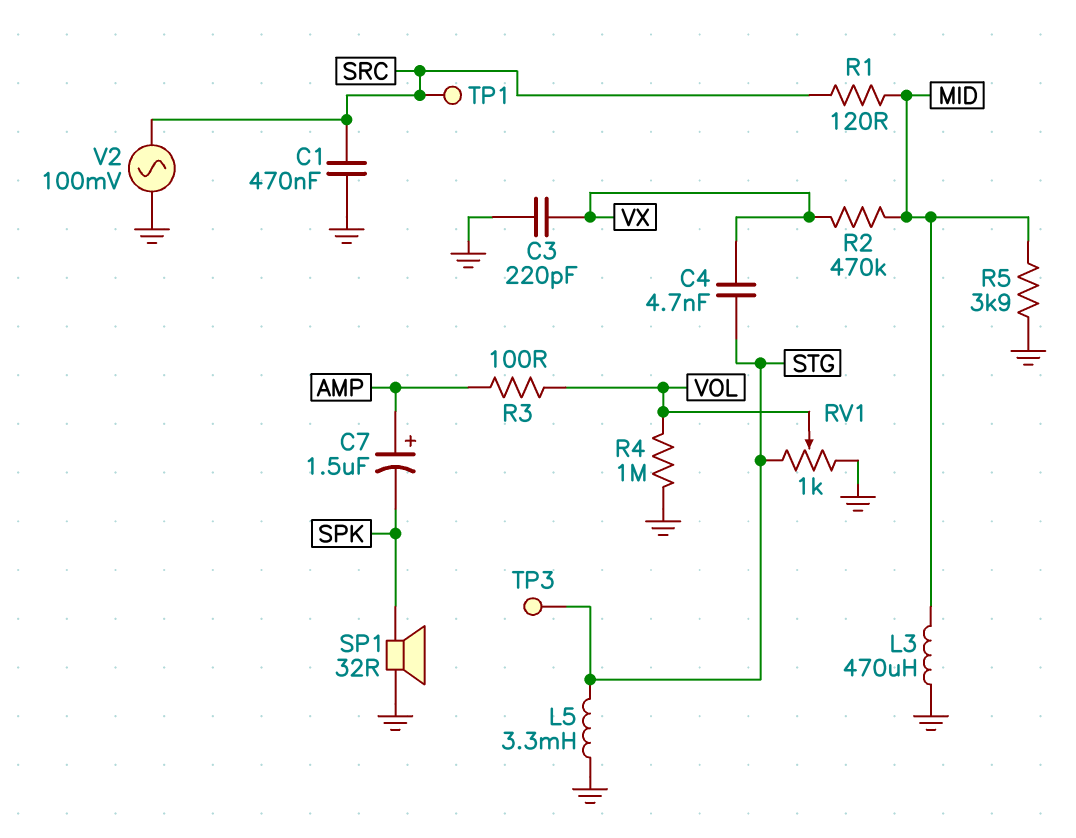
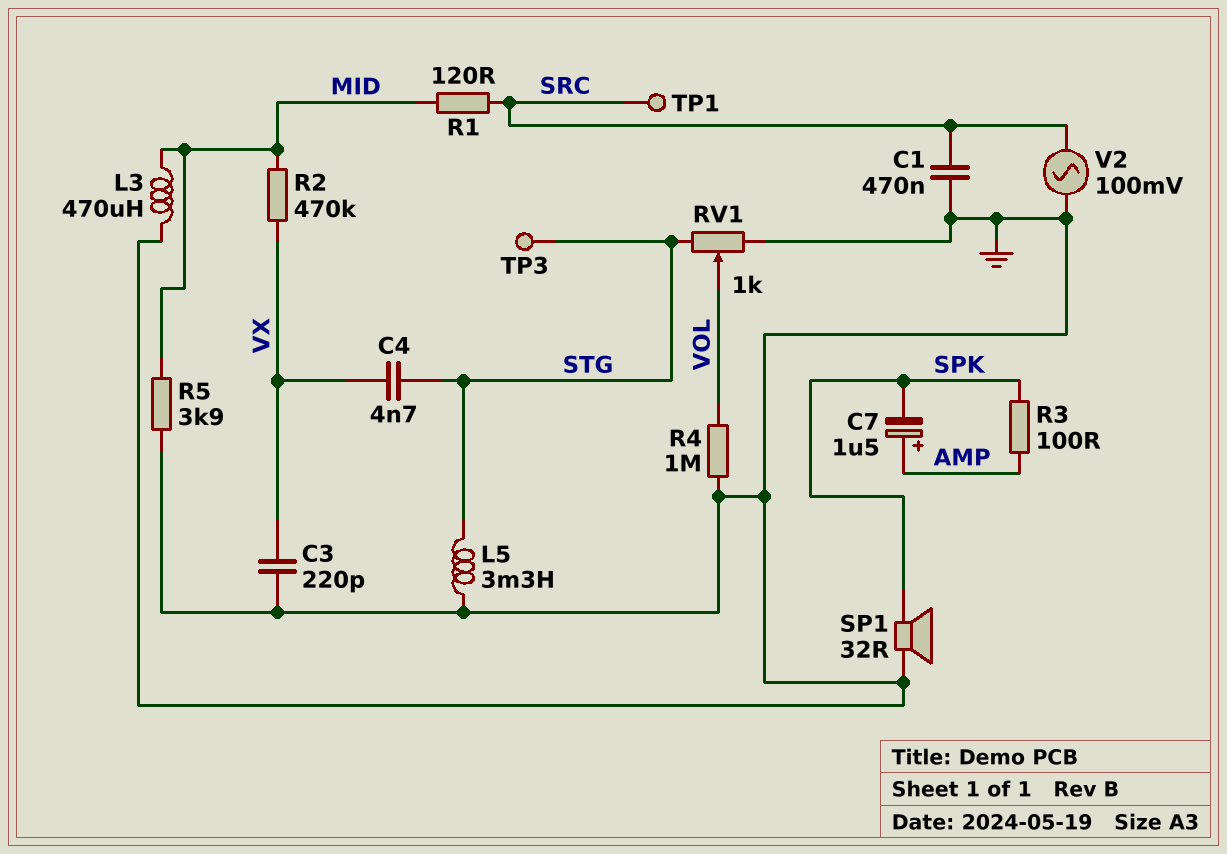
R3: 100 (AMP, VOL) -> 100 (AMP, SPK)

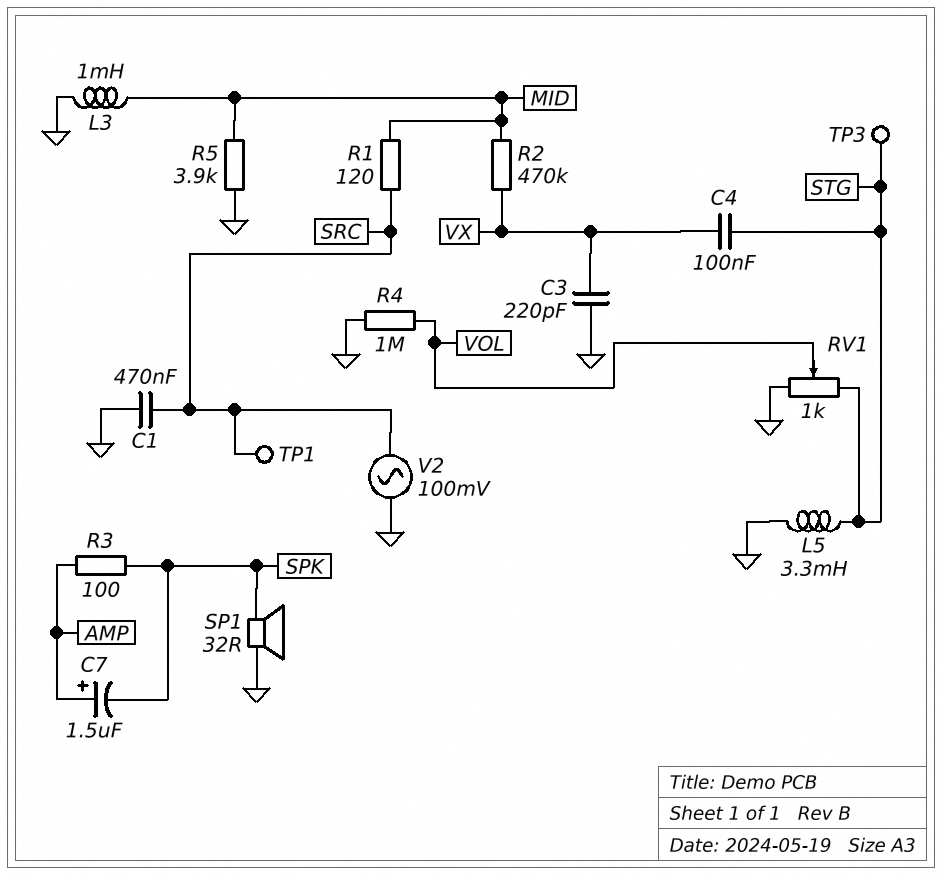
C4: 4.7nF (STG, VX) -> 100nF (STG, VX)
L3: 470uH (GND, MID) -> 1mH (GND, MID)

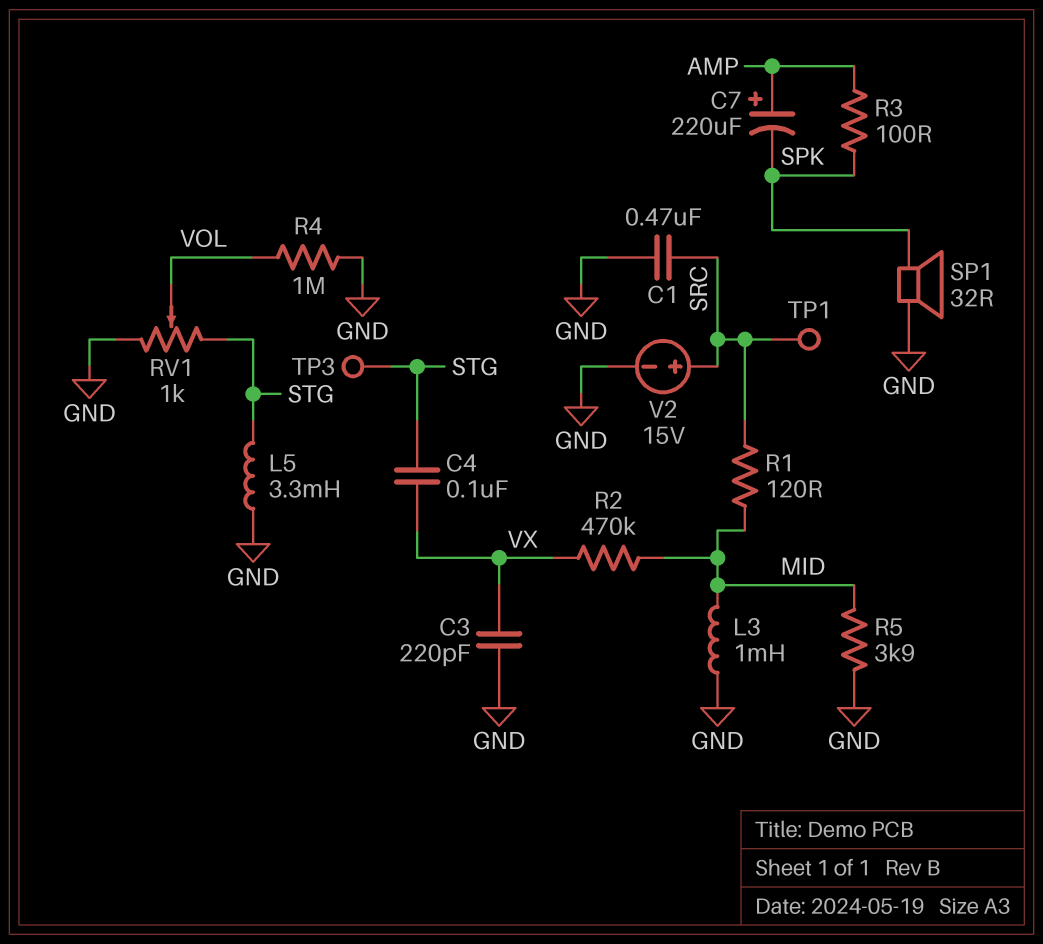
C7: 1.5uF (plus AMP, minus SPK) -> 220uF (plus AMP, minus SPK)
V2: AC 100mV (GND, SRC) -> 15V (plus SRC, minus GND)

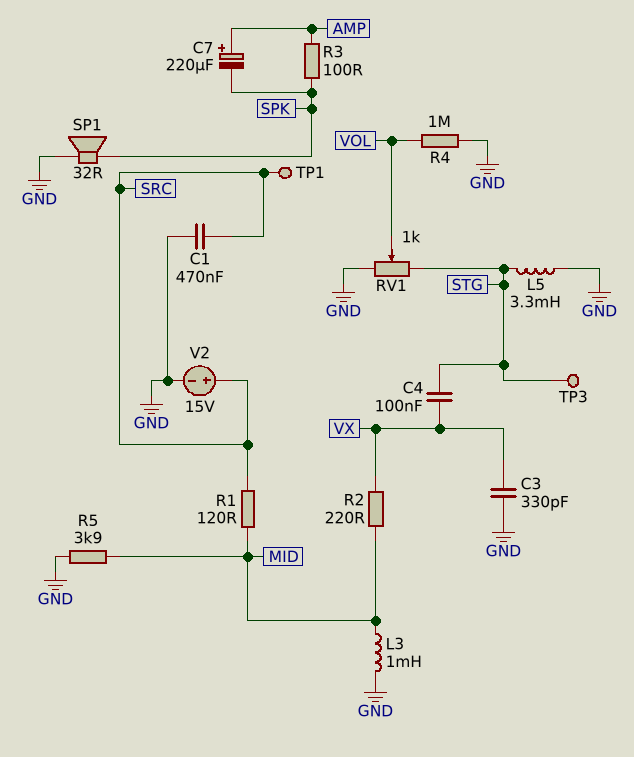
C3: 220pF (GND, VX) -> 330pF (GND, VX)
R2: 470k (MID, VX) -> 220 (MID, VX)

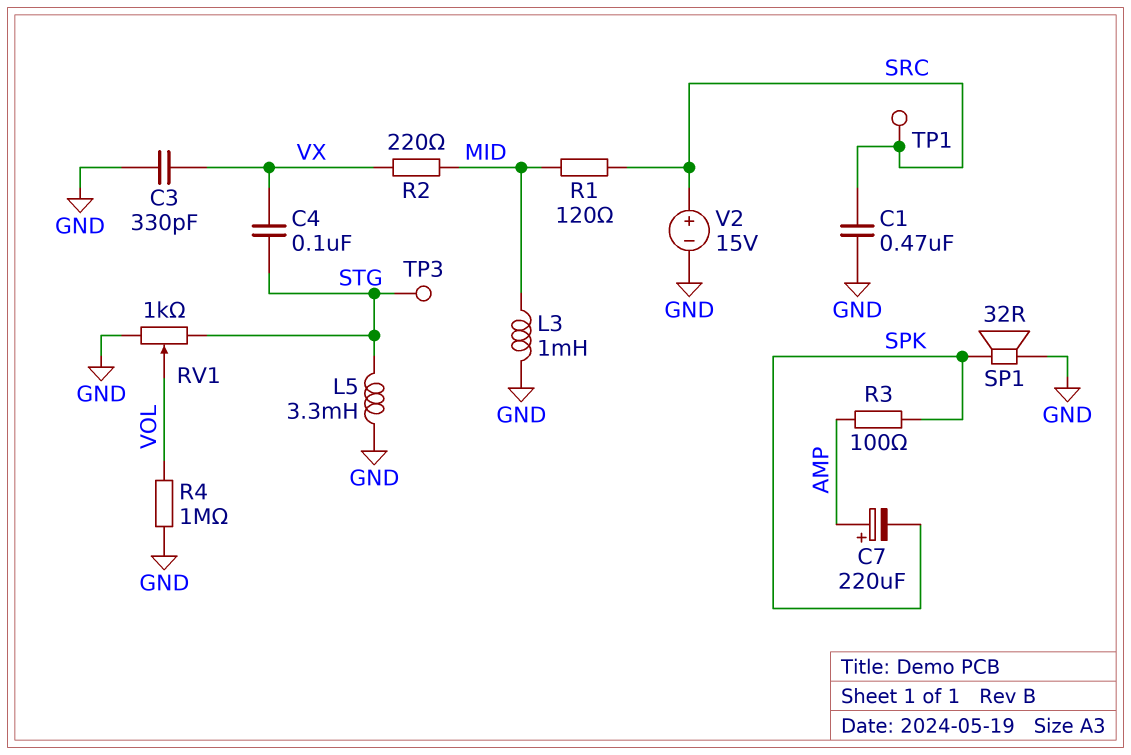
R5: 3.9k (GND, MID) -> none

